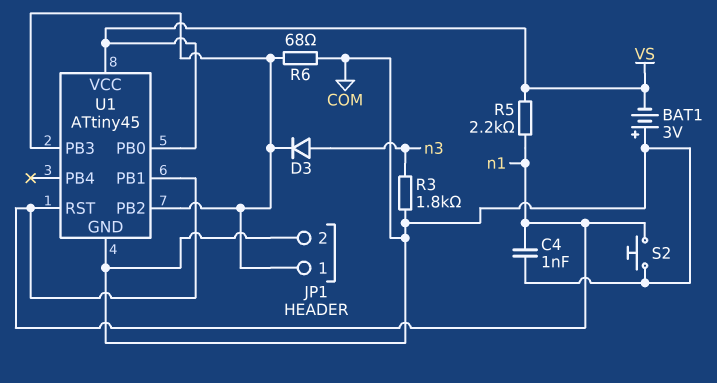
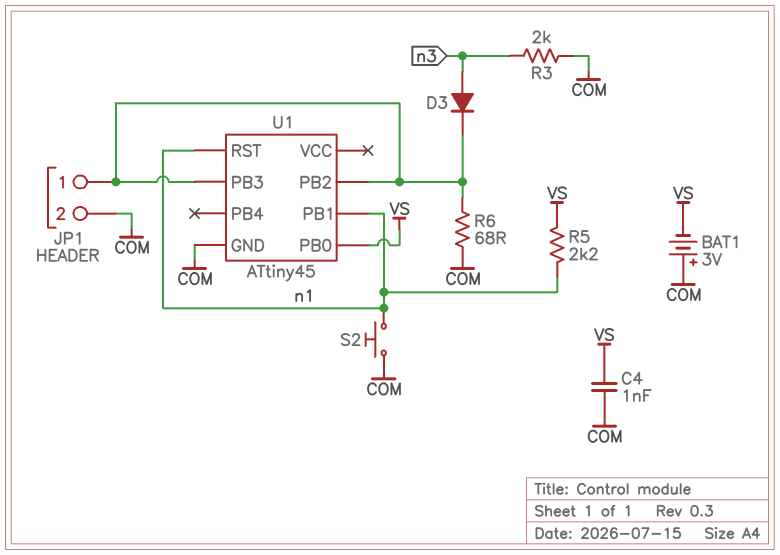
C4: 1nF (COM, n1) -> 1nF (COM, VS)
R3: 1.8k (COM, n3) -> 2k (COM, n3)
U1 pin VCC: VS -> none

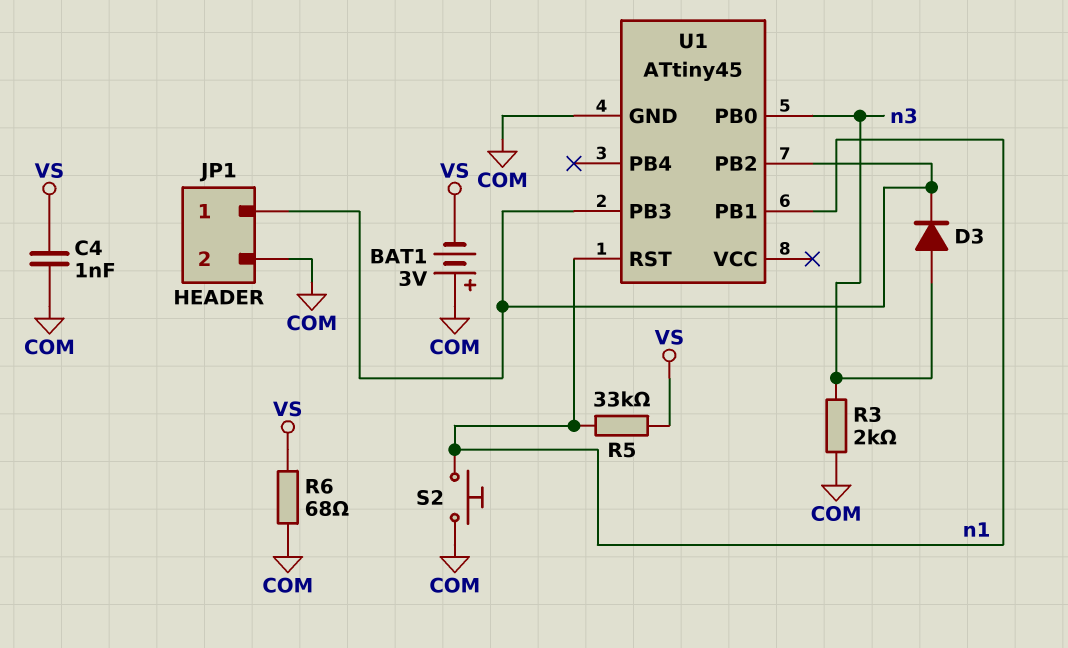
R5: 2.2k (VS, n1) -> 33k (VS, n1)
R6: 68 (COM, JP1/1) -> 68 (COM, VS)
U1 pin PB0: VS -> n3

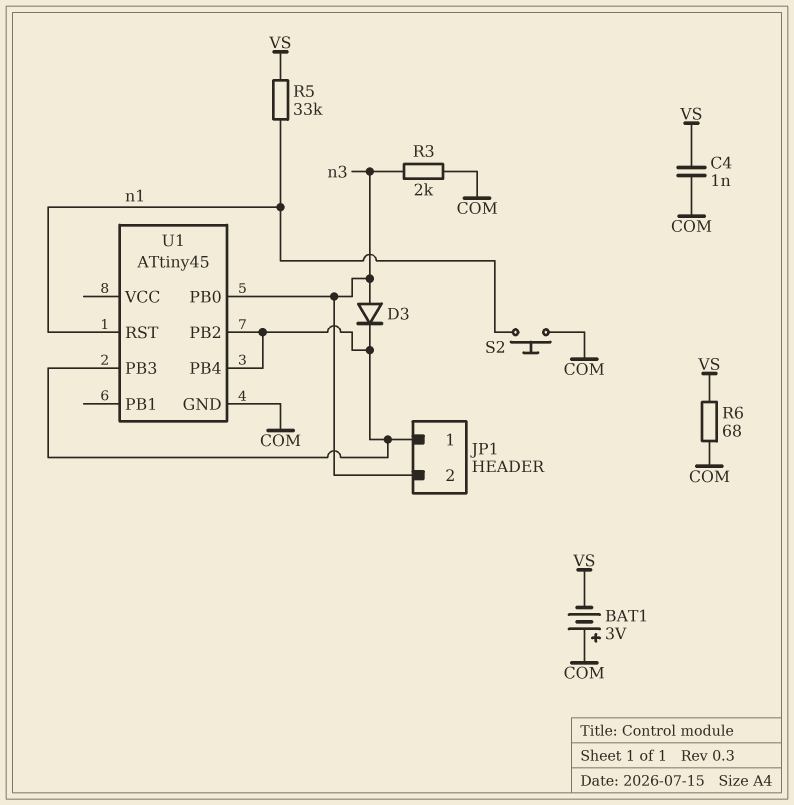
JP1 pin 2: COM -> n3
U1 pin PB1: n1 -> none
U1 pin PB4: none -> JP1/1

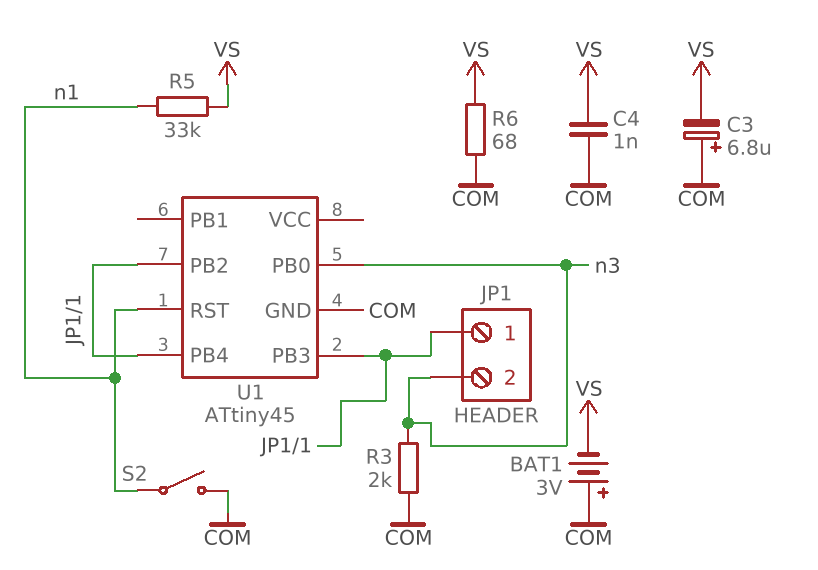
C3: none -> 6.8uF (plus COM, minus VS)
D3: diode (A n3, K JP1/1) -> none
S2: button (COM, n1) -> switch (COM, n1)

